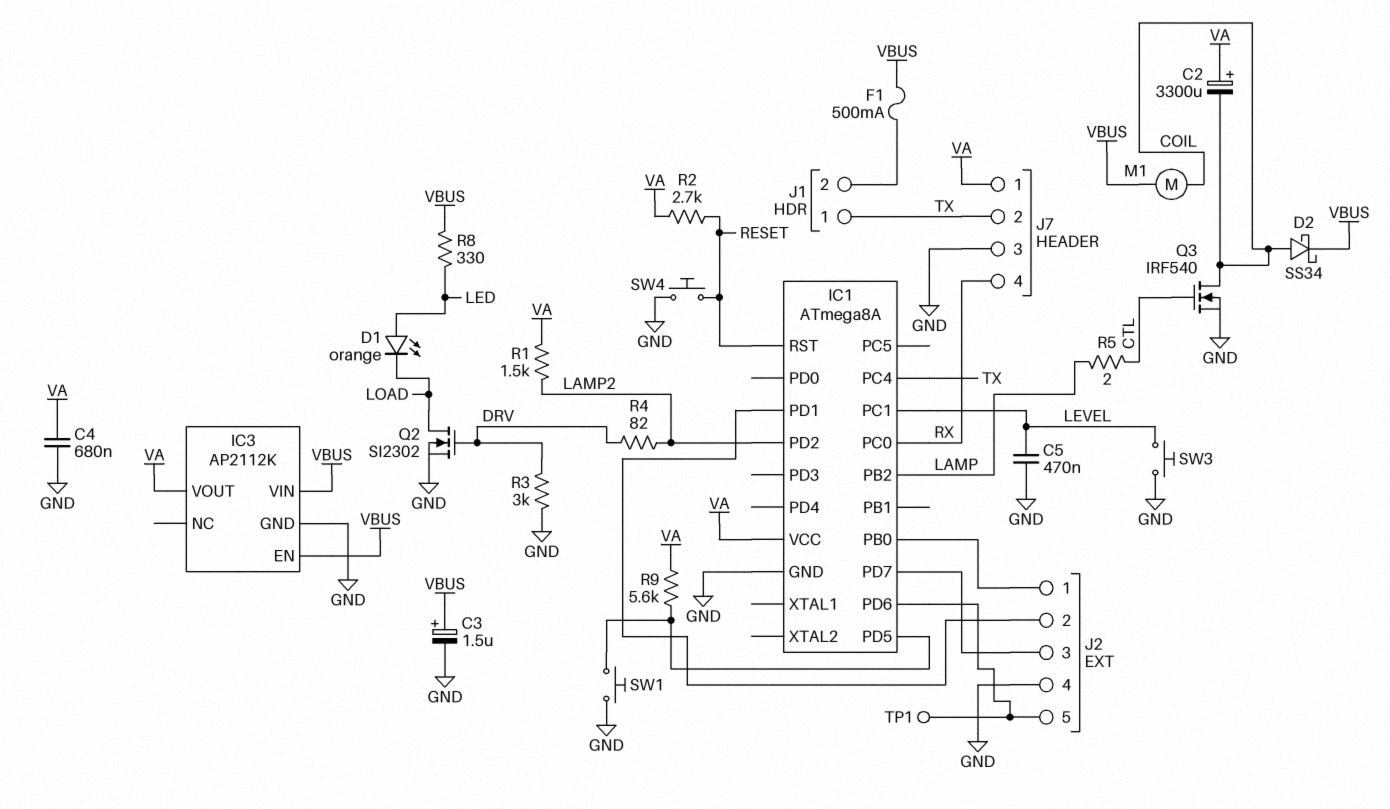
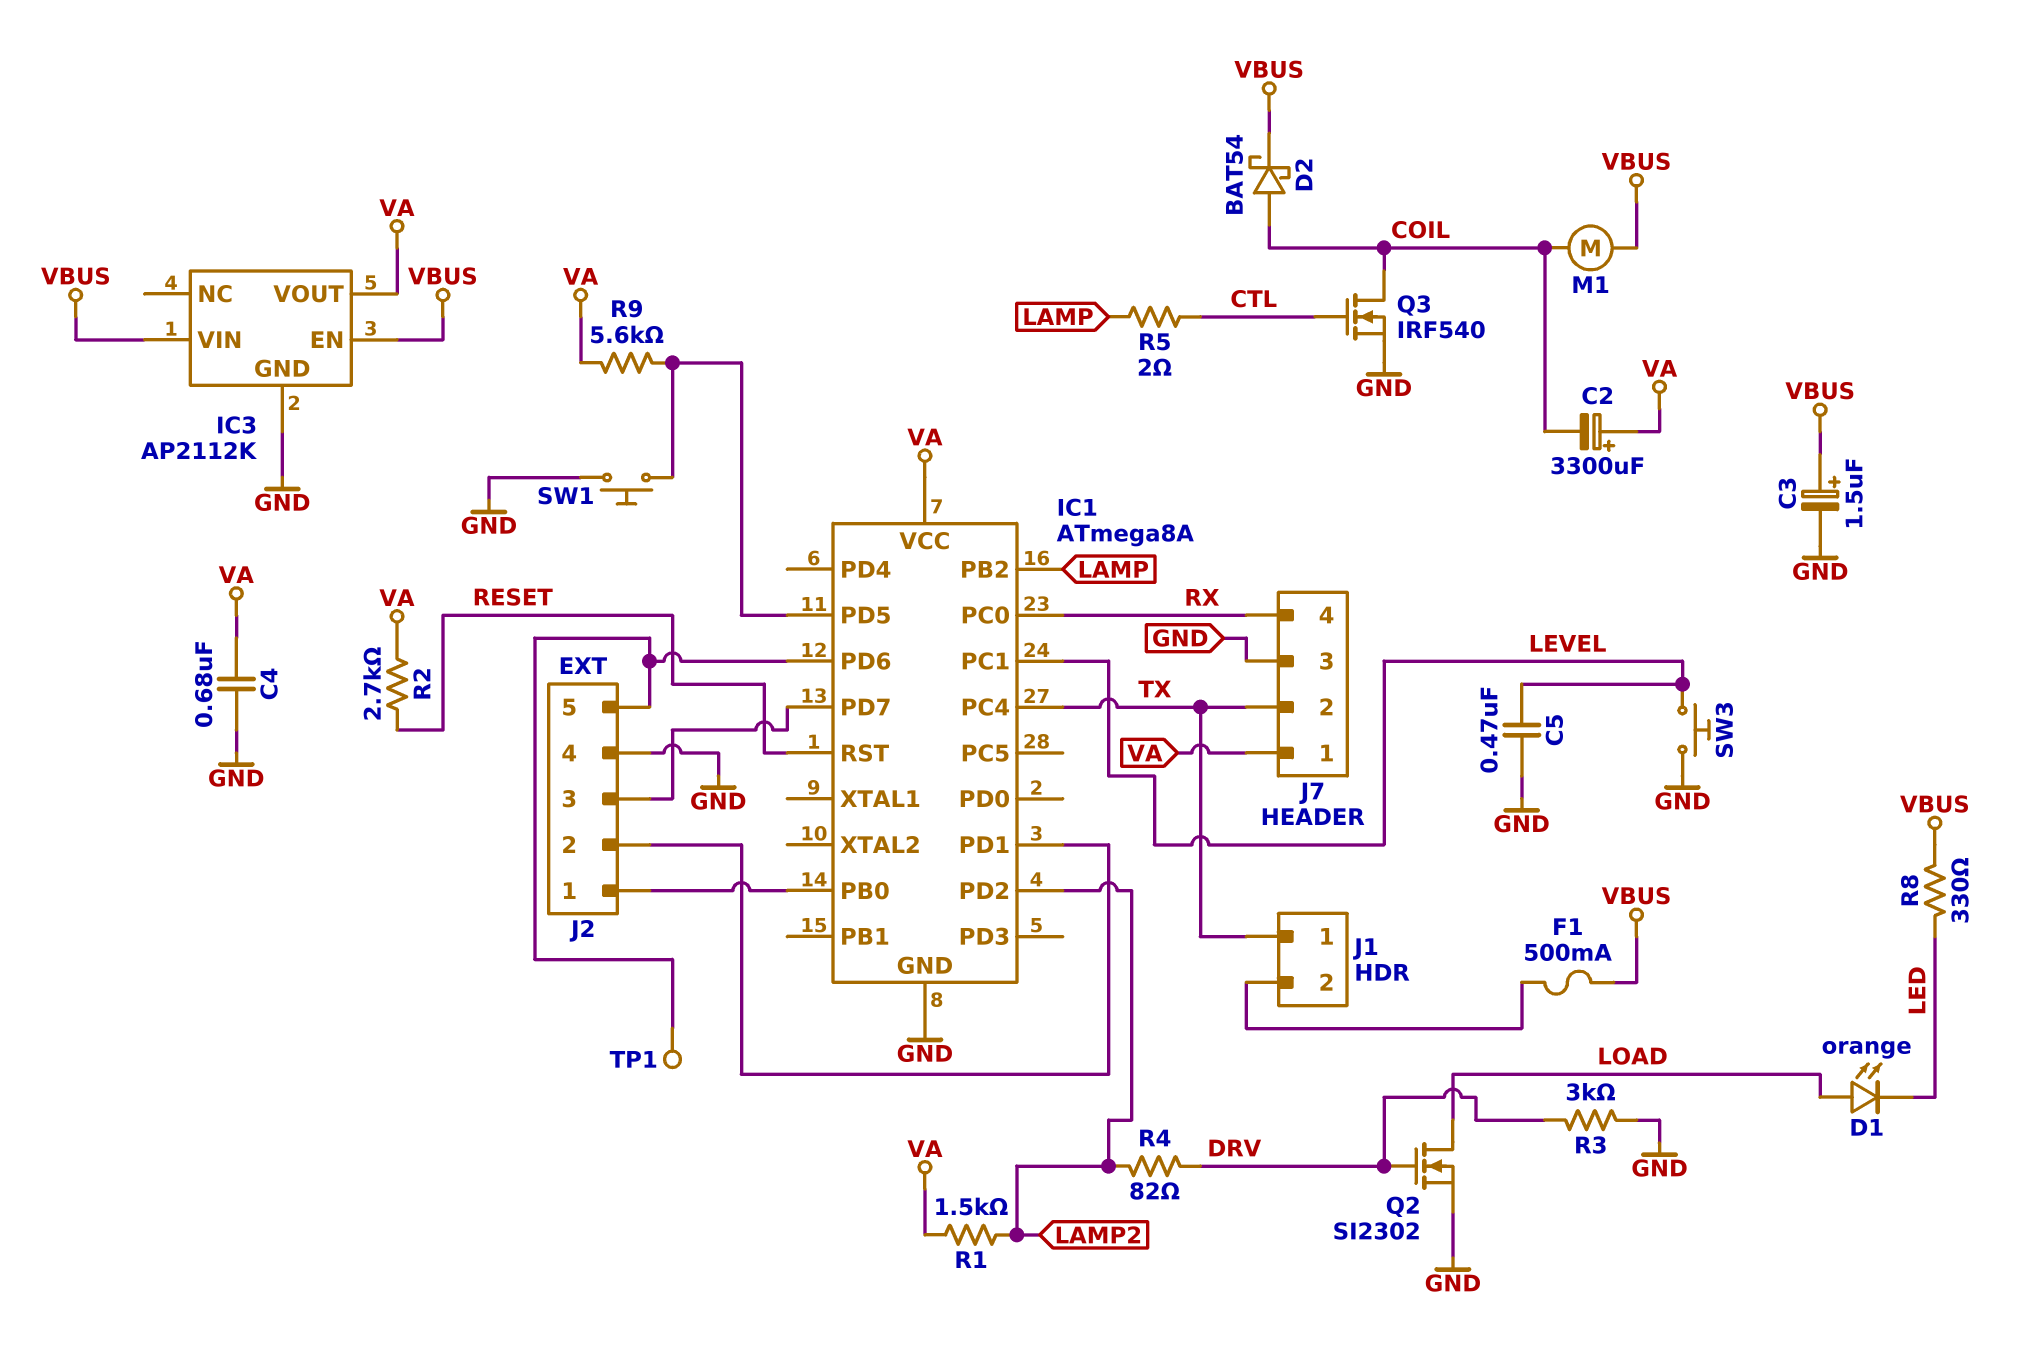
D1: LED orange (A LED, K LOAD) -> LED orange (A LOAD, K LED)
D2: schottky SS34 (A COIL, K VBUS) -> schottky BAT54 (A COIL, K VBUS)
SW4: button (GND, RESET) -> none

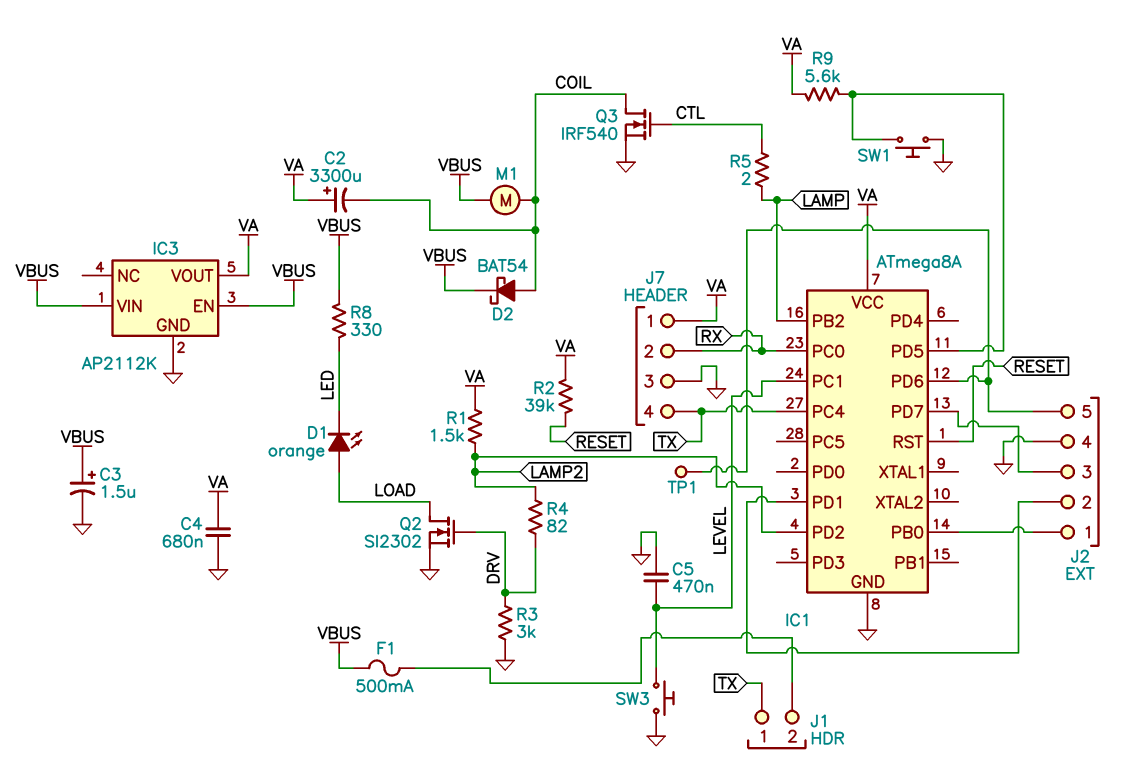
J7 pin 2: TX -> RX
J7 pin 4: RX -> TX
R2: 2.7k (RESET, VA) -> 39k (RESET, VA)

